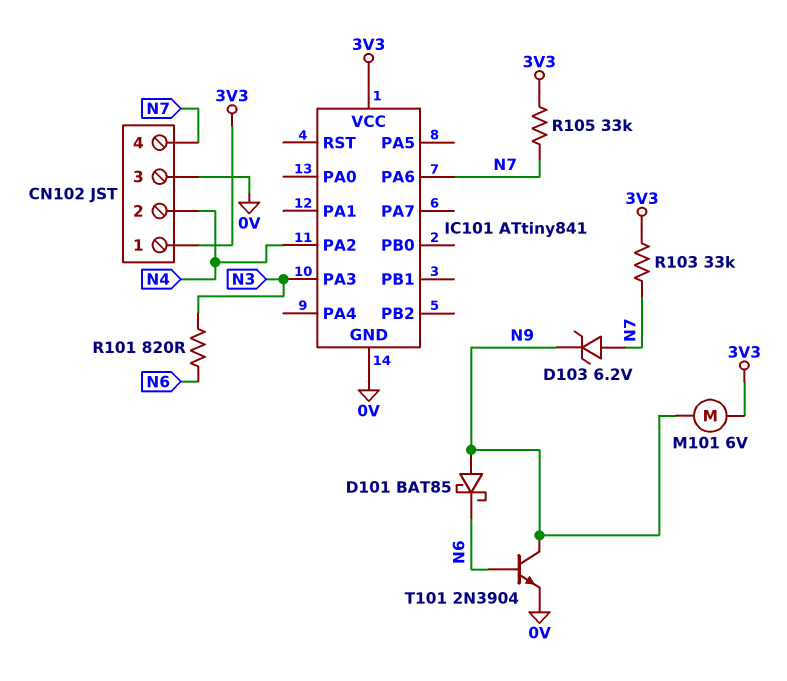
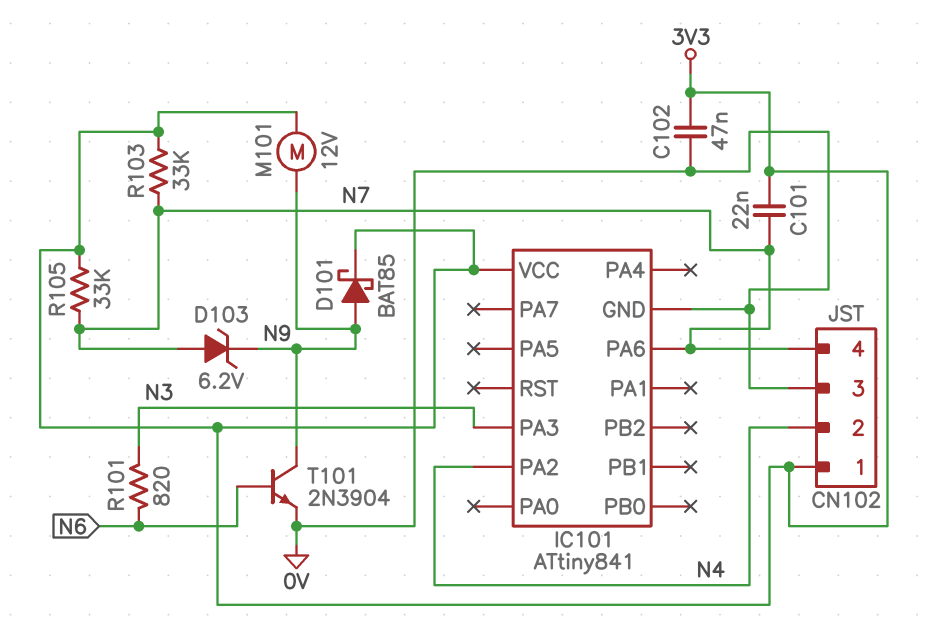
C101: none -> 22nF (3V3, N7)
C102: none -> 47nF (0V, 3V3)
D101: schottky BAT85 (A N9, K N6) -> schottky BAT85 (A N9, K 3V3)
M101: motor 6V (3V3, N9) -> motor 12V (3V3, N9)

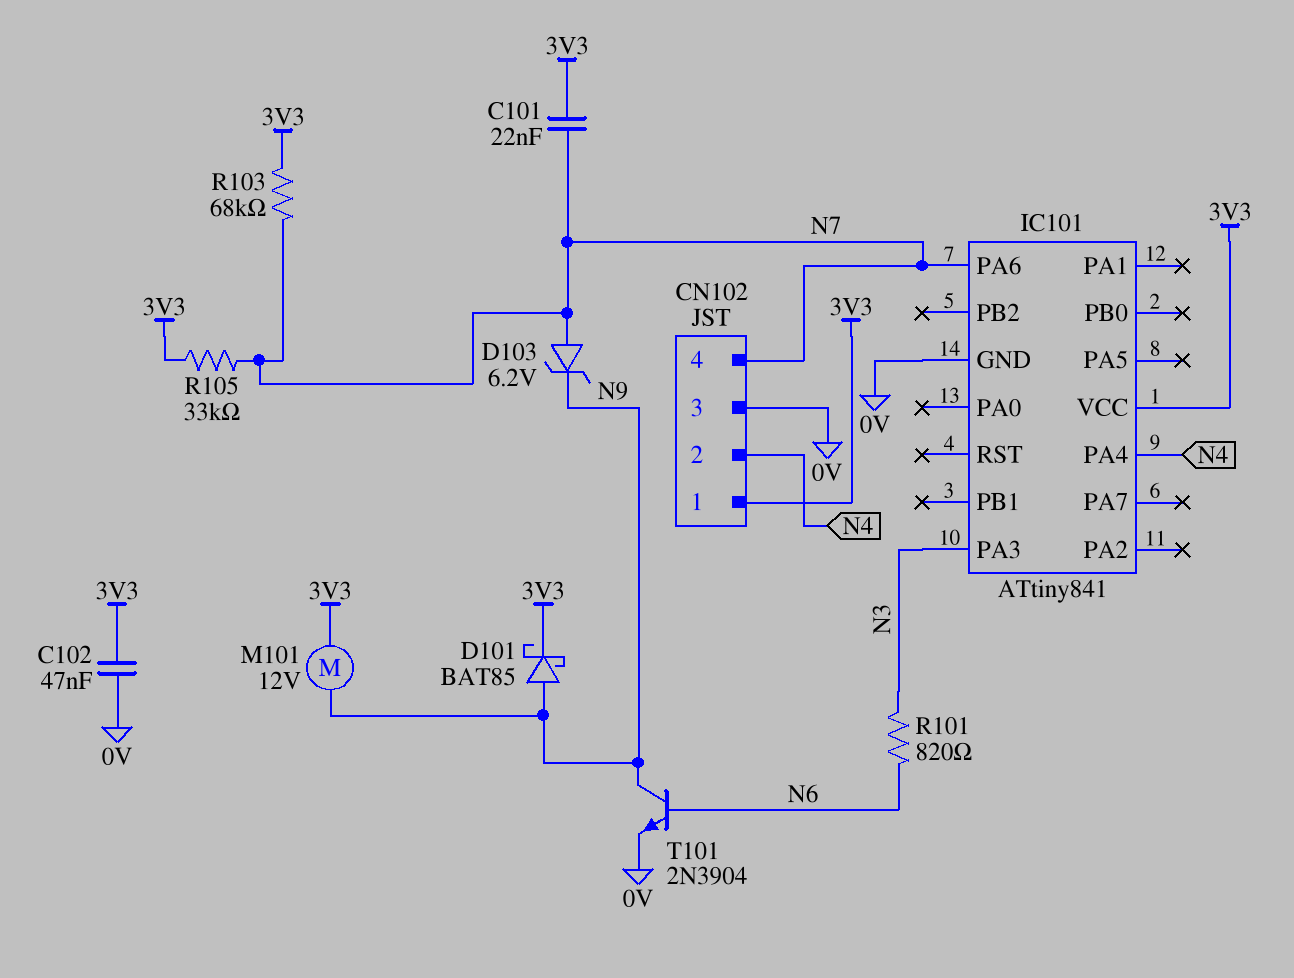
IC101 pin PA2: N4 -> none
IC101 pin PA4: none -> N4
R103: 33k (3V3, N7) -> 68k (3V3, N7)

